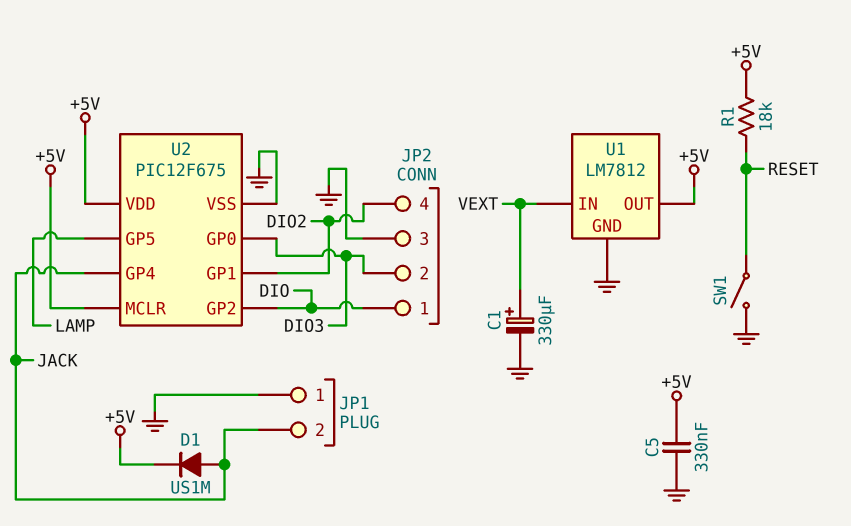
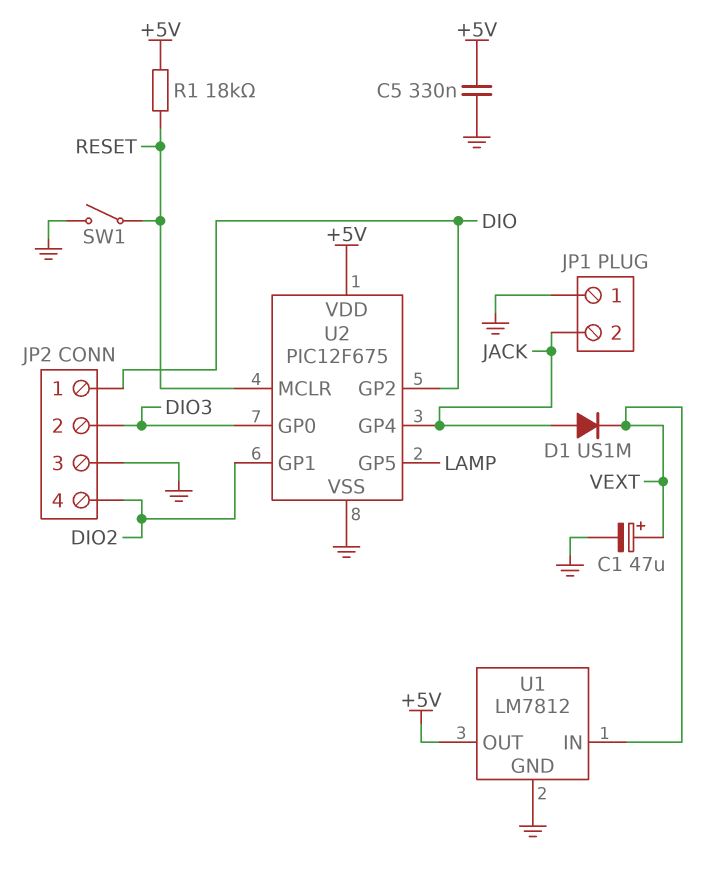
C1: 330uF (plus VEXT, minus GND) -> 47uF (plus VEXT, minus GND)
D1: diode US1M (A JACK, K +5V) -> diode US1M (A JACK, K VEXT)
U2 pin MCLR: +5V -> RESET

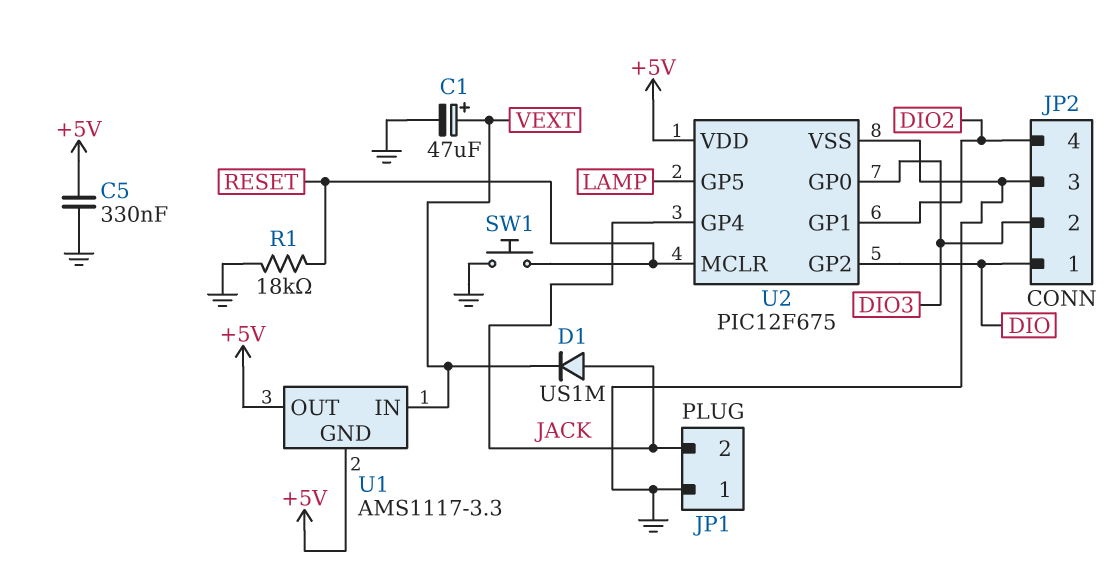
R1: 18k (+5V, RESET) -> 18k (GND, RESET)
SW1: switch (GND, RESET) -> button (GND, RESET)
U1: LM7812 -> AMS1117-3.3
U1 pin GND: GND -> +5V

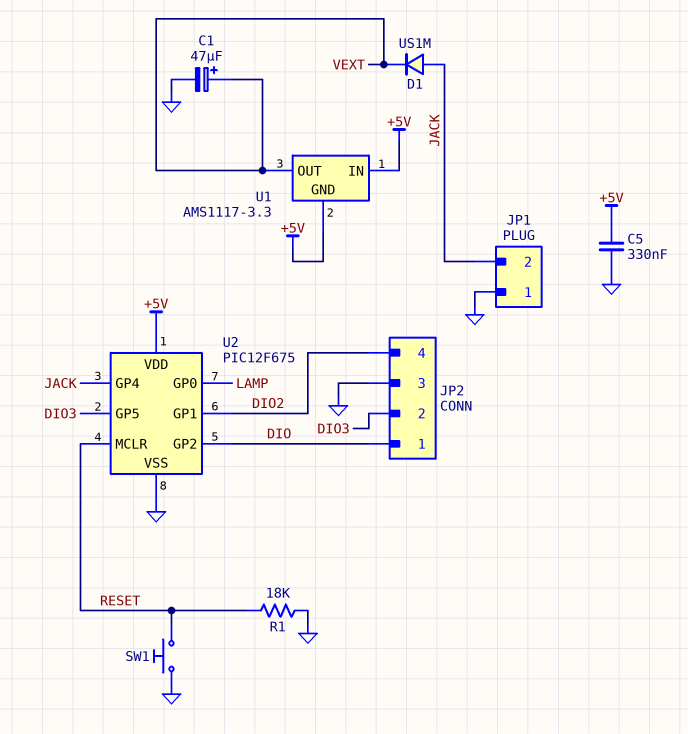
U1 pin IN: VEXT -> +5V
U1 pin OUT: +5V -> VEXT
U2 pin GP0: DIO3 -> LAMP
U2 pin GP5: LAMP -> DIO3

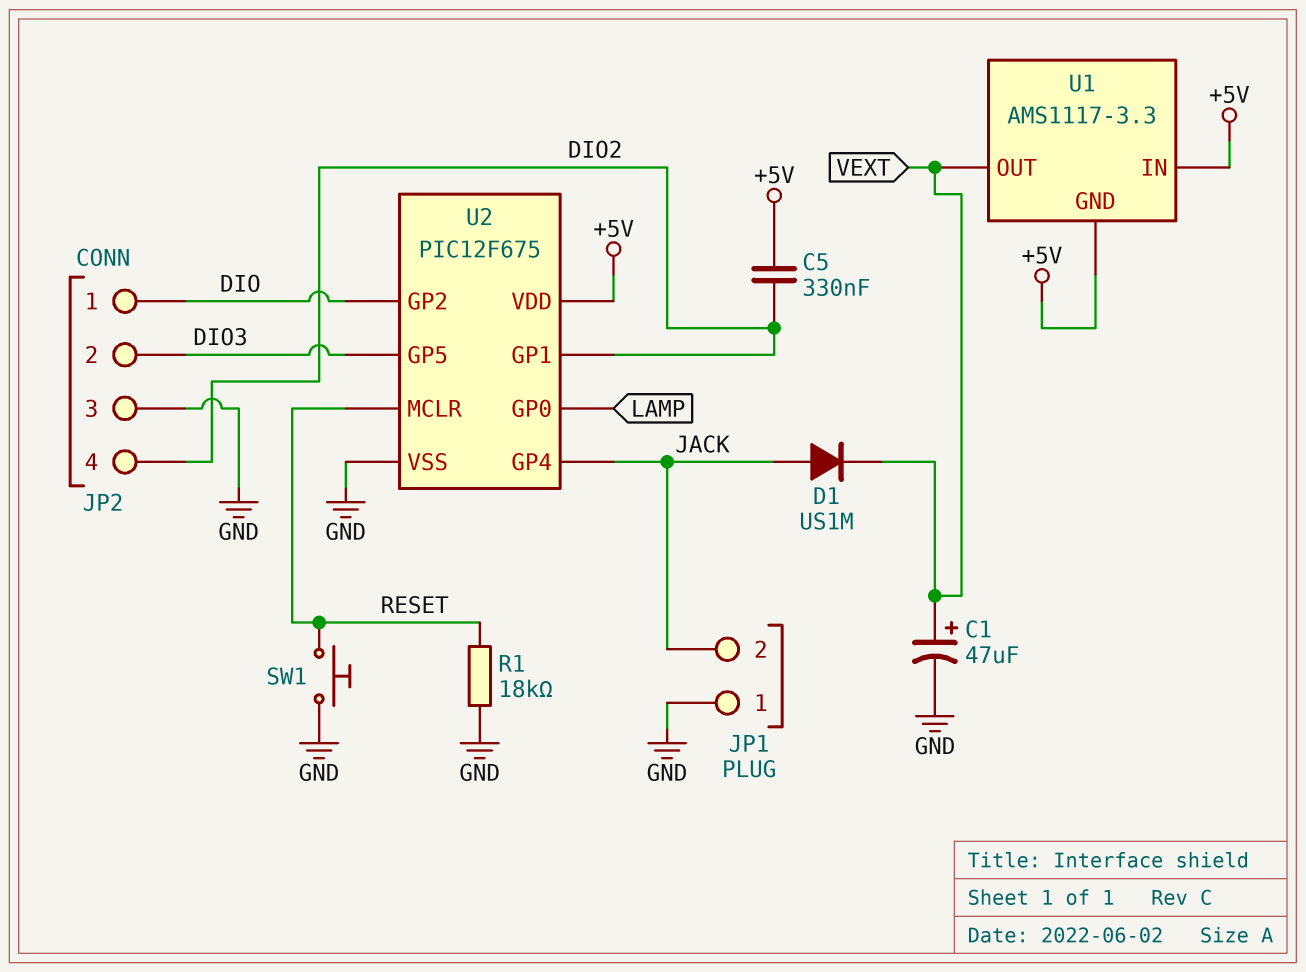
C5: 330nF (+5V, GND) -> 330nF (+5V, DIO2)

